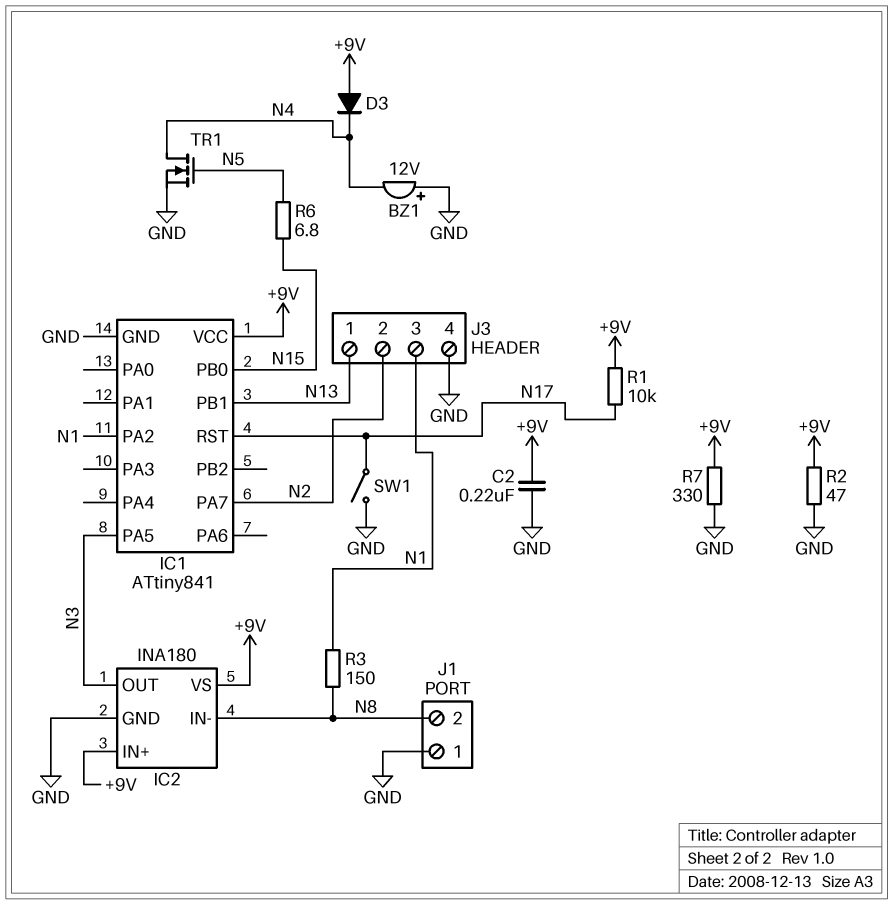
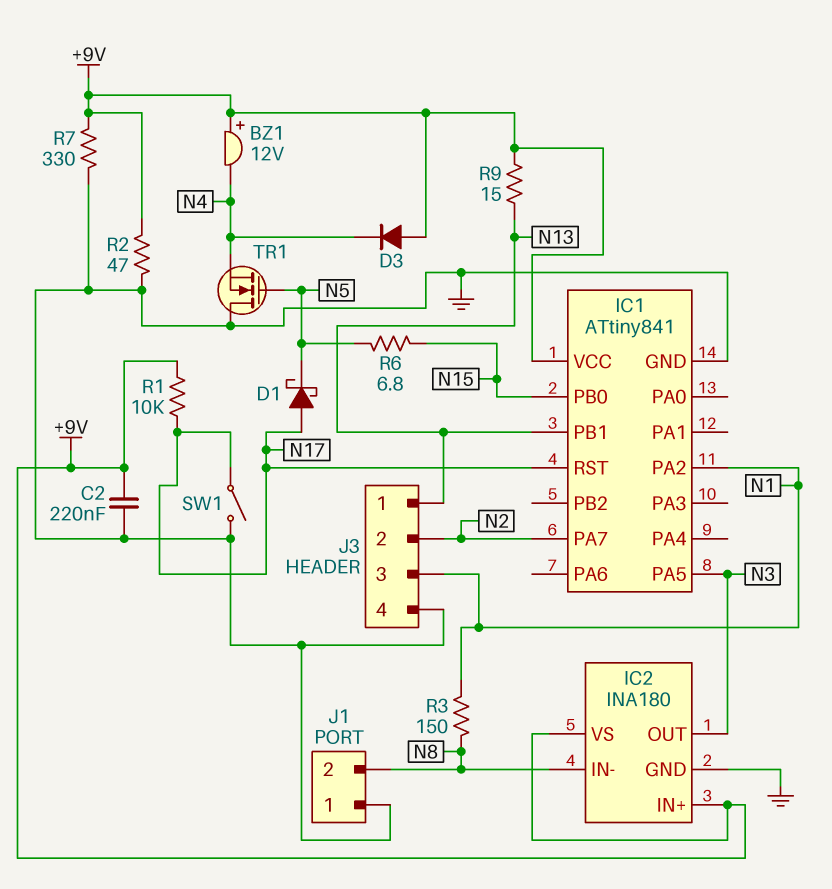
BZ1: buzzer 12V (plus GND, minus N4) -> buzzer 12V (plus +9V, minus N4)
D1: none -> schottky (A N17, K N5)
R9: none -> 15 (+9V, N13)
TR1: NMOS (G N5, D N4, S GND) -> NMOS (G N5, D GND, S N4)

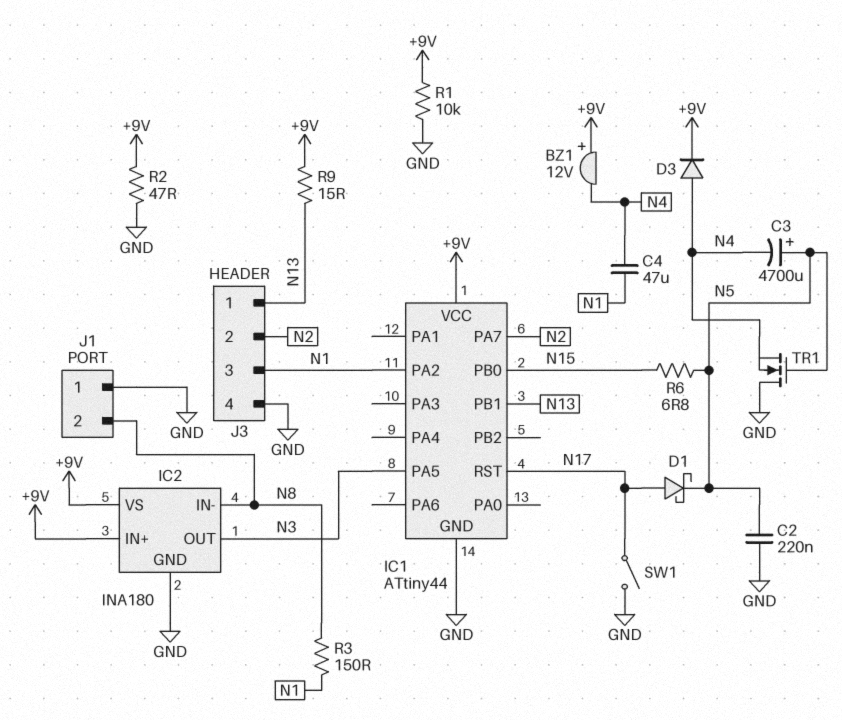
C2: 220nF (+9V, GND) -> 220nF (GND, N5)
C3: none -> 4700uF (plus N5, minus N4)
C4: none -> 47uF (N1, N4)
D3: diode (A +9V, K N4) -> diode (A N4, K +9V)
IC1: ATtiny841 -> ATtiny44
R1: 10k (+9V, N17) -> 10k (+9V, GND)
R7: 330 (+9V, GND) -> none

